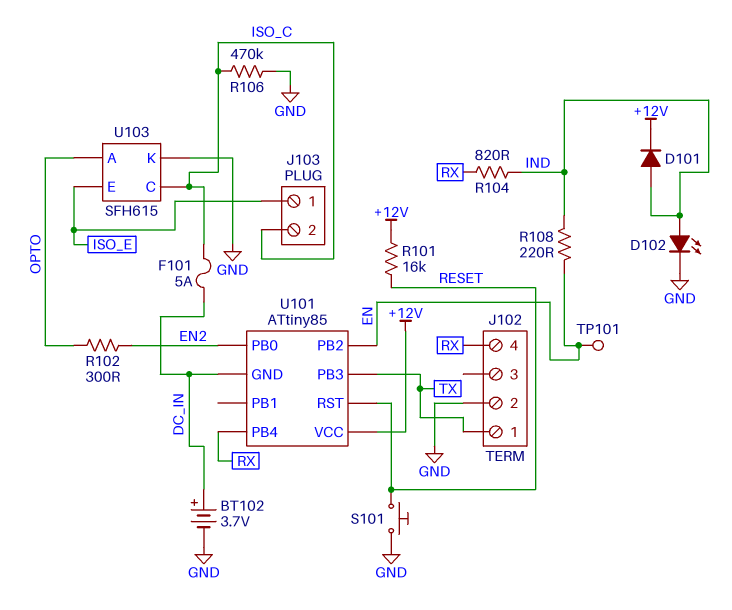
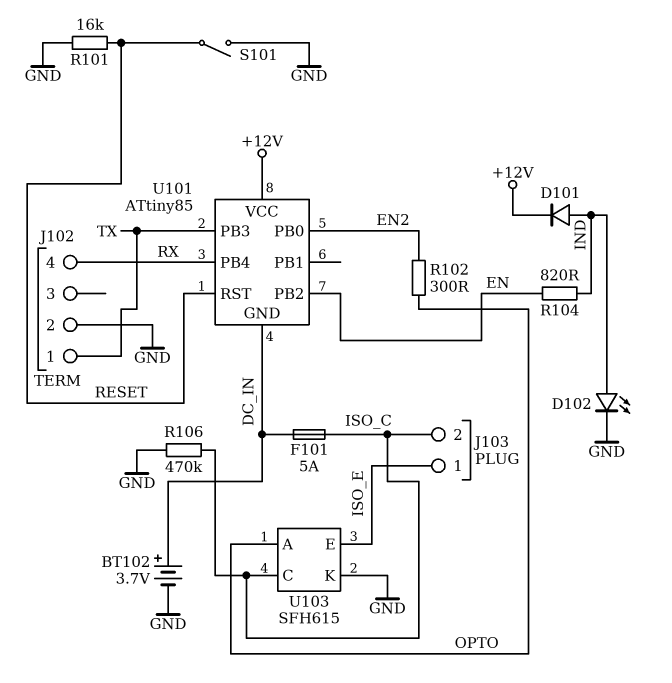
R101: 16k (+12V, RESET) -> 16k (GND, RESET)
R104: 820 (IND, RX) -> 820 (EN, IND)
R108: 220 (EN, IND) -> none
S101: button (GND, RESET) -> switch (GND, RESET)
TP101: test point (EN) -> none

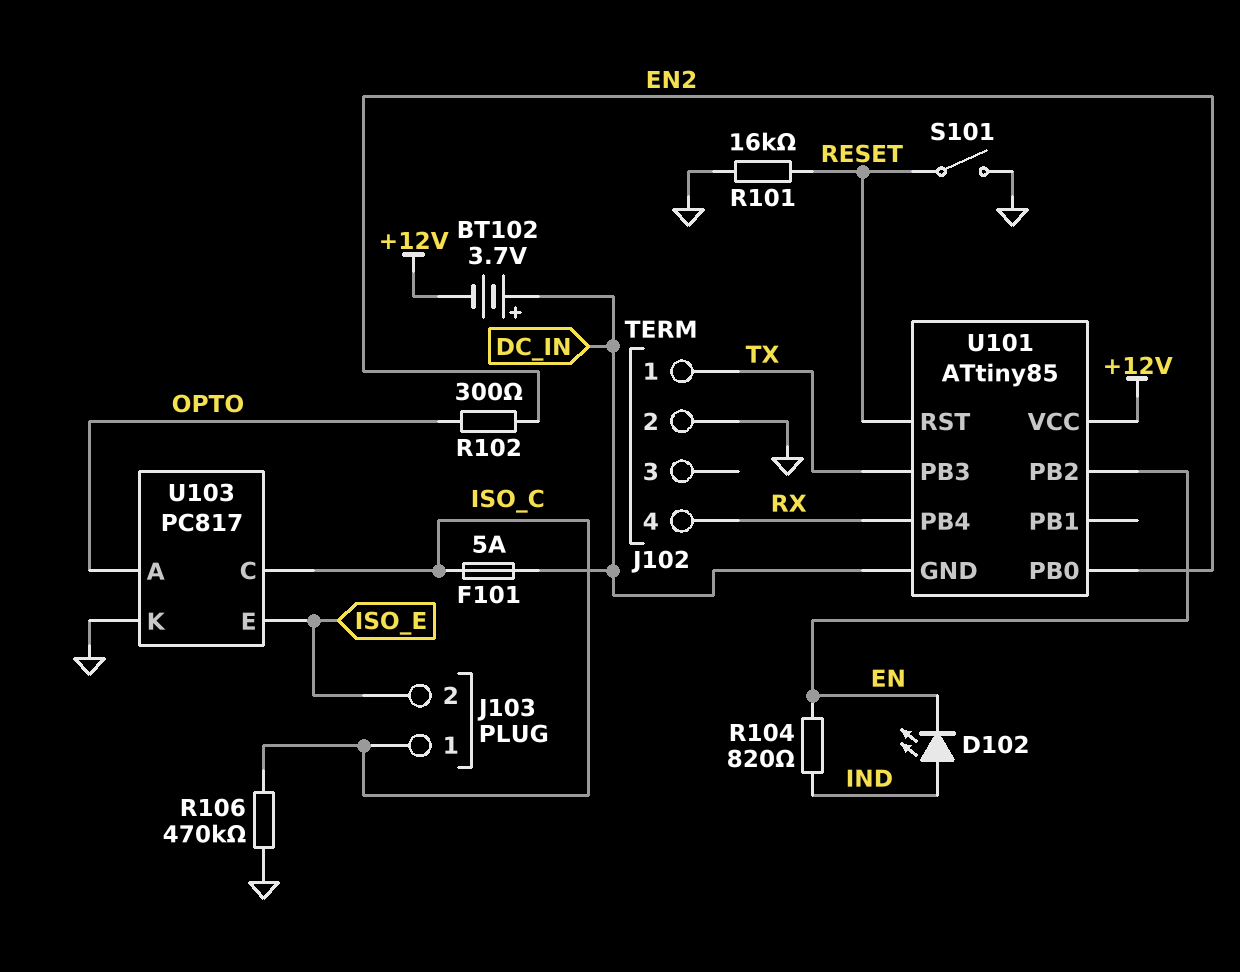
BT102: 3.7V (plus DC_IN, minus GND) -> 3.7V (plus DC_IN, minus +12V)
D101: diode (A IND, K +12V) -> none
D102: LED (A IND, K GND) -> LED (A IND, K EN)
J103 pin 1: ISO_E -> ISO_C
J103 pin 2: ISO_C -> ISO_E
U103: SFH615 -> PC817

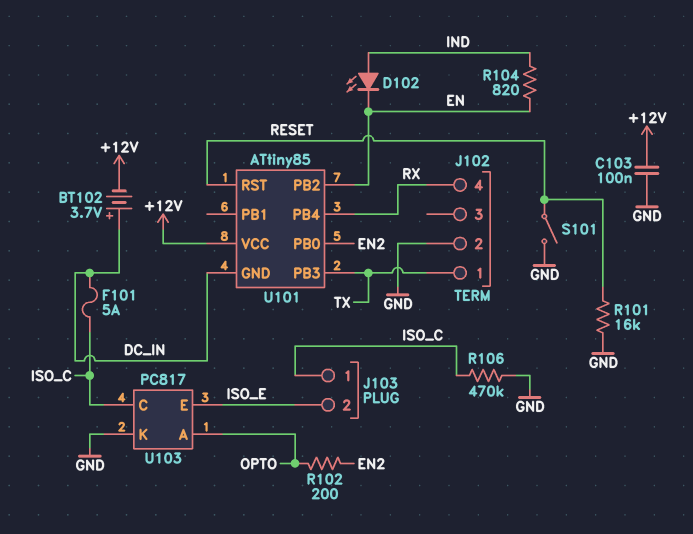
C103: none -> 100nF (+12V, GND)
R102: 300 (EN2, OPTO) -> 200 (EN2, OPTO)

